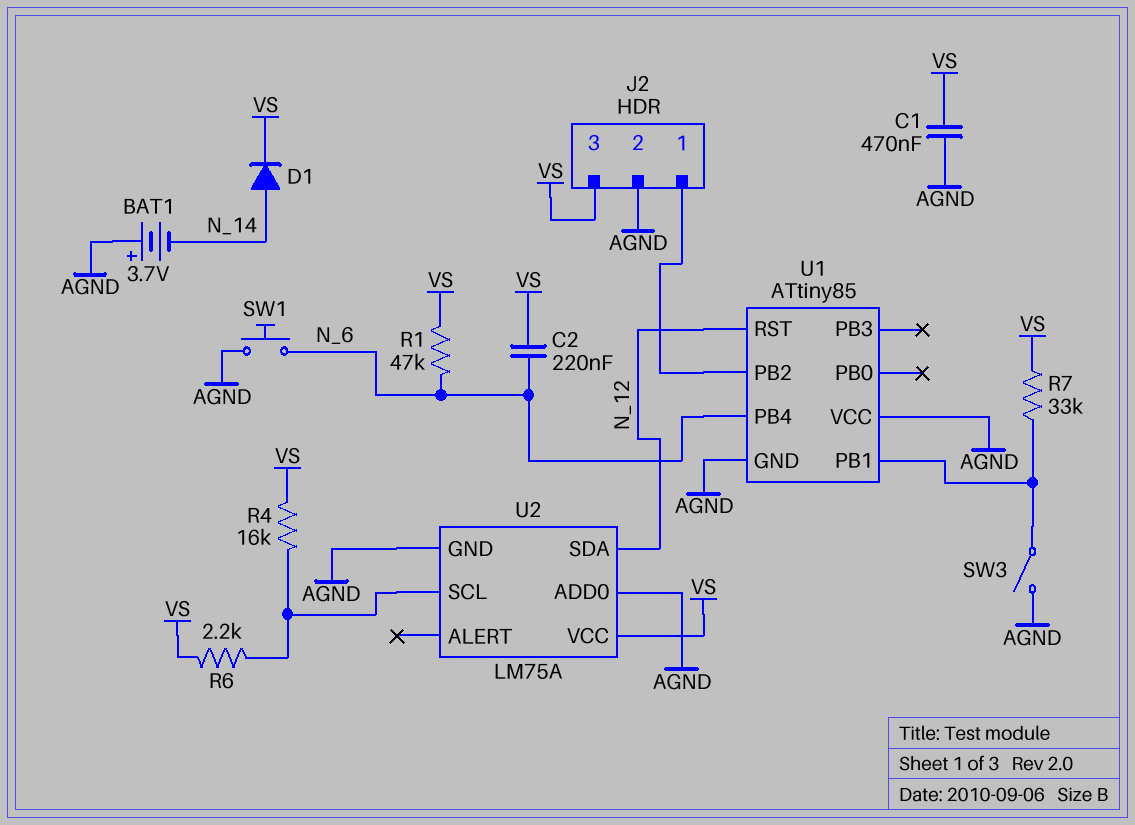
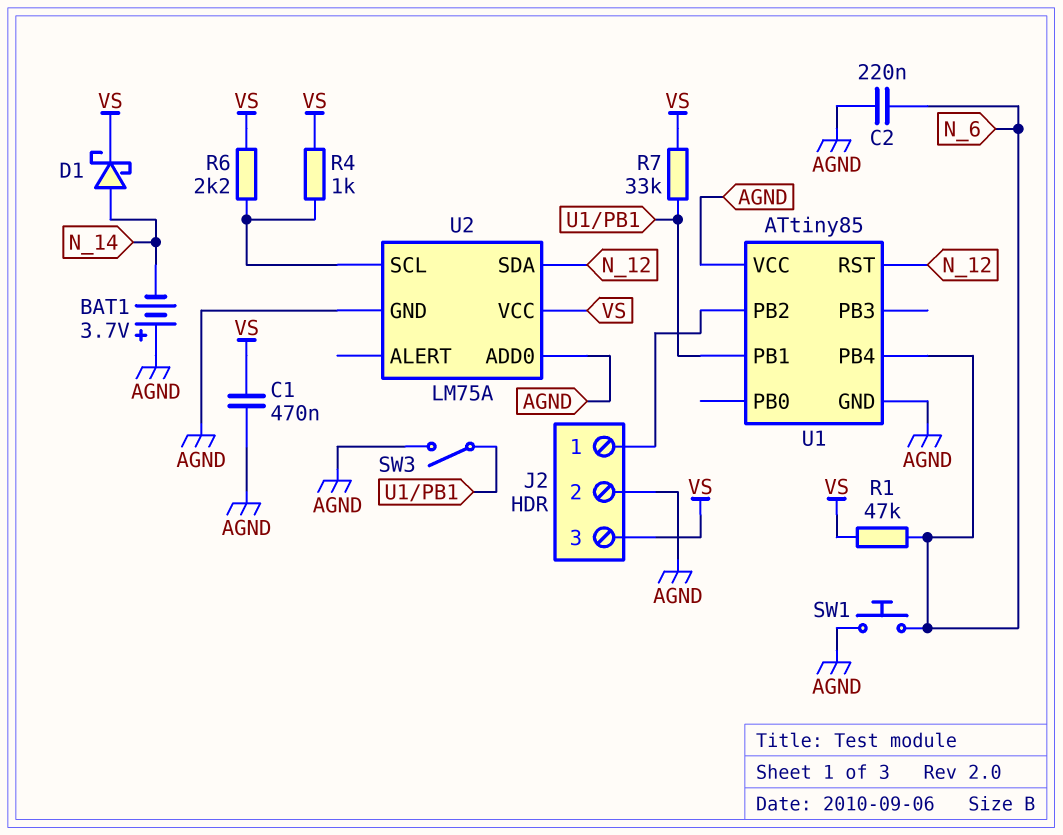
C2: 220nF (N_6, VS) -> 220nF (AGND, N_6)
D1: diode (A N_14, K VS) -> schottky (A N_14, K VS)
R4: 16k (U2/SCL, VS) -> 1k (U2/SCL, VS)

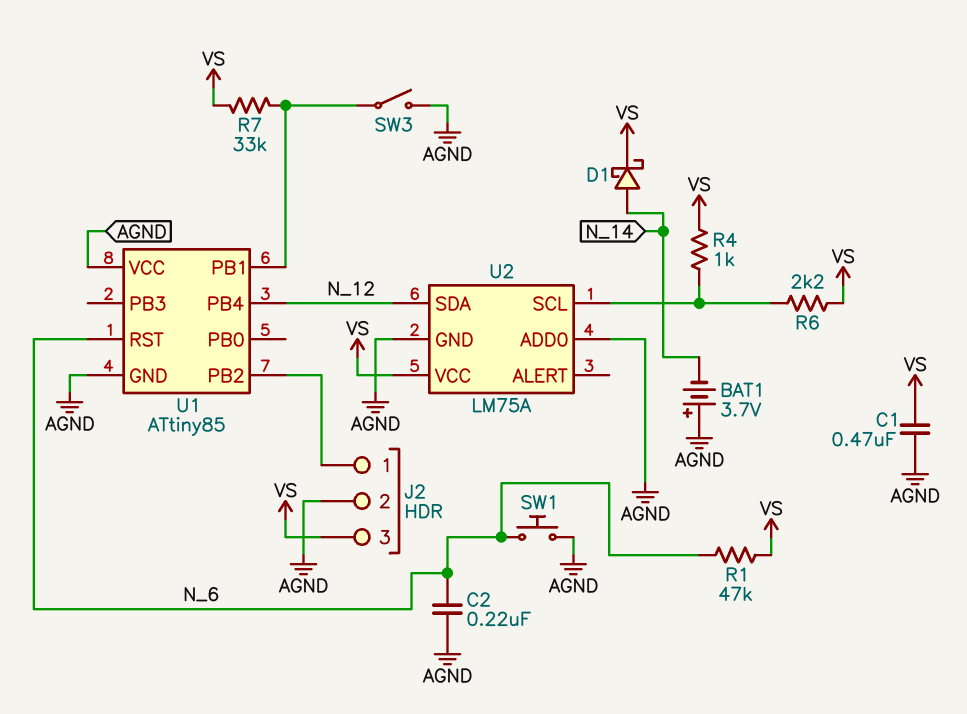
U1 pin PB4: N_6 -> N_12
U1 pin RST: N_12 -> N_6

